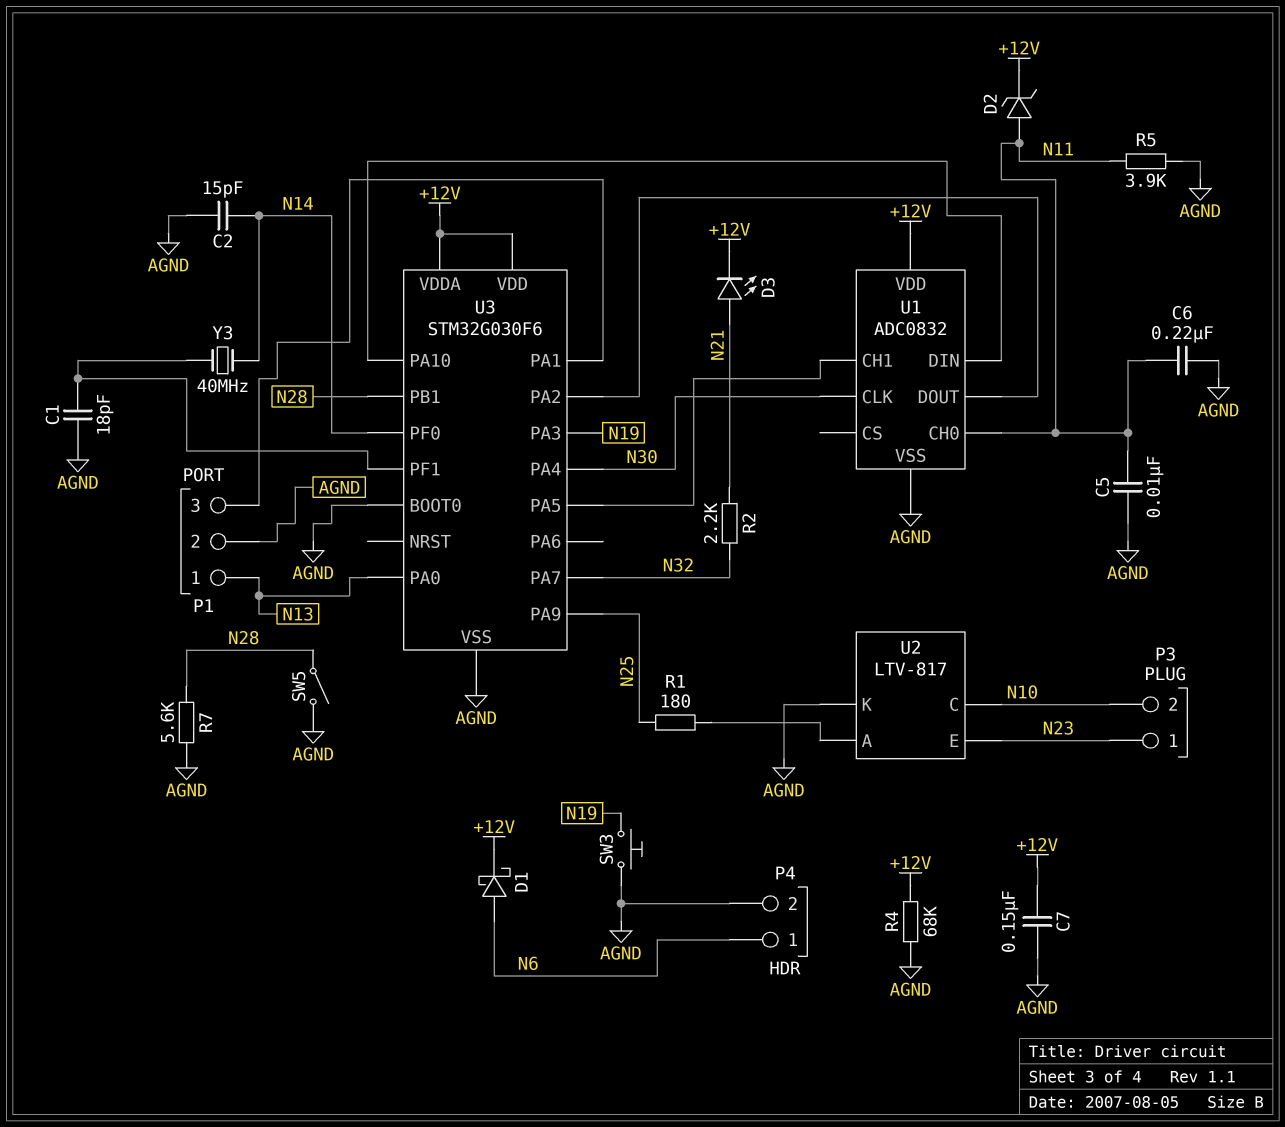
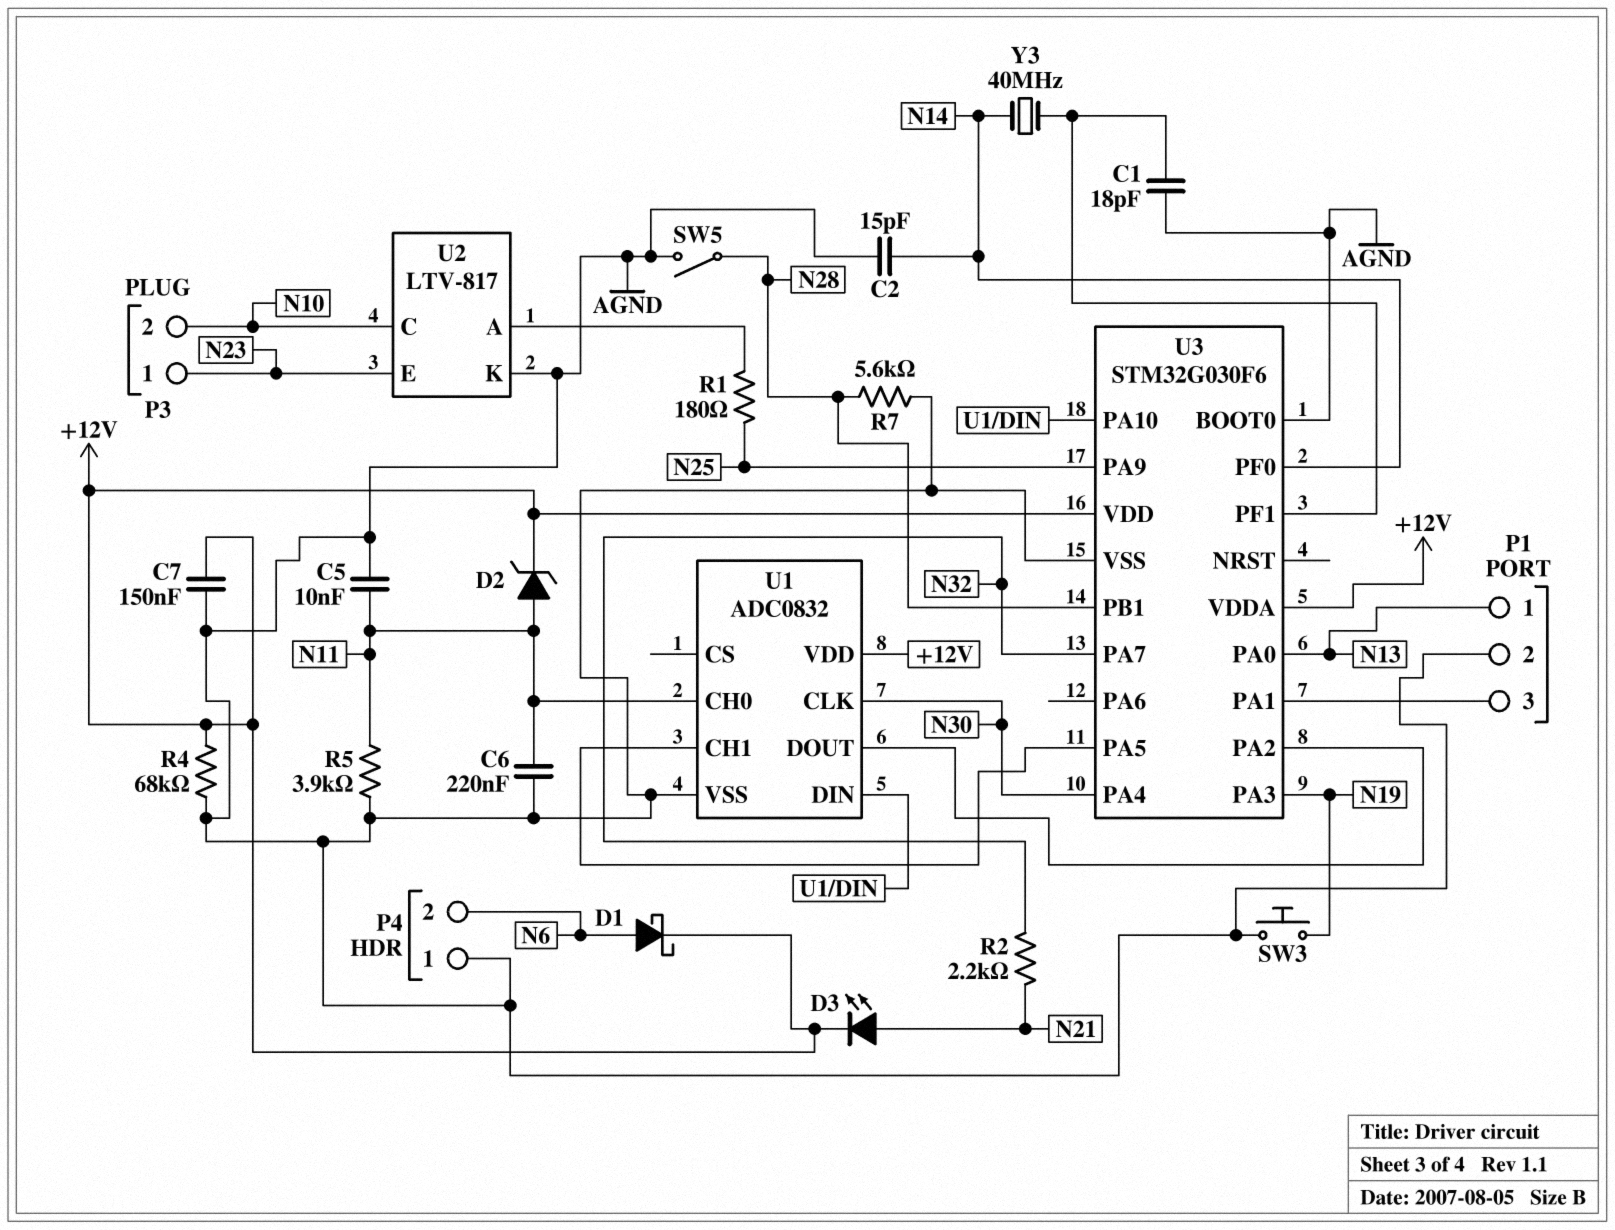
P4 pin 1: N6 -> AGND
P4 pin 2: AGND -> N6

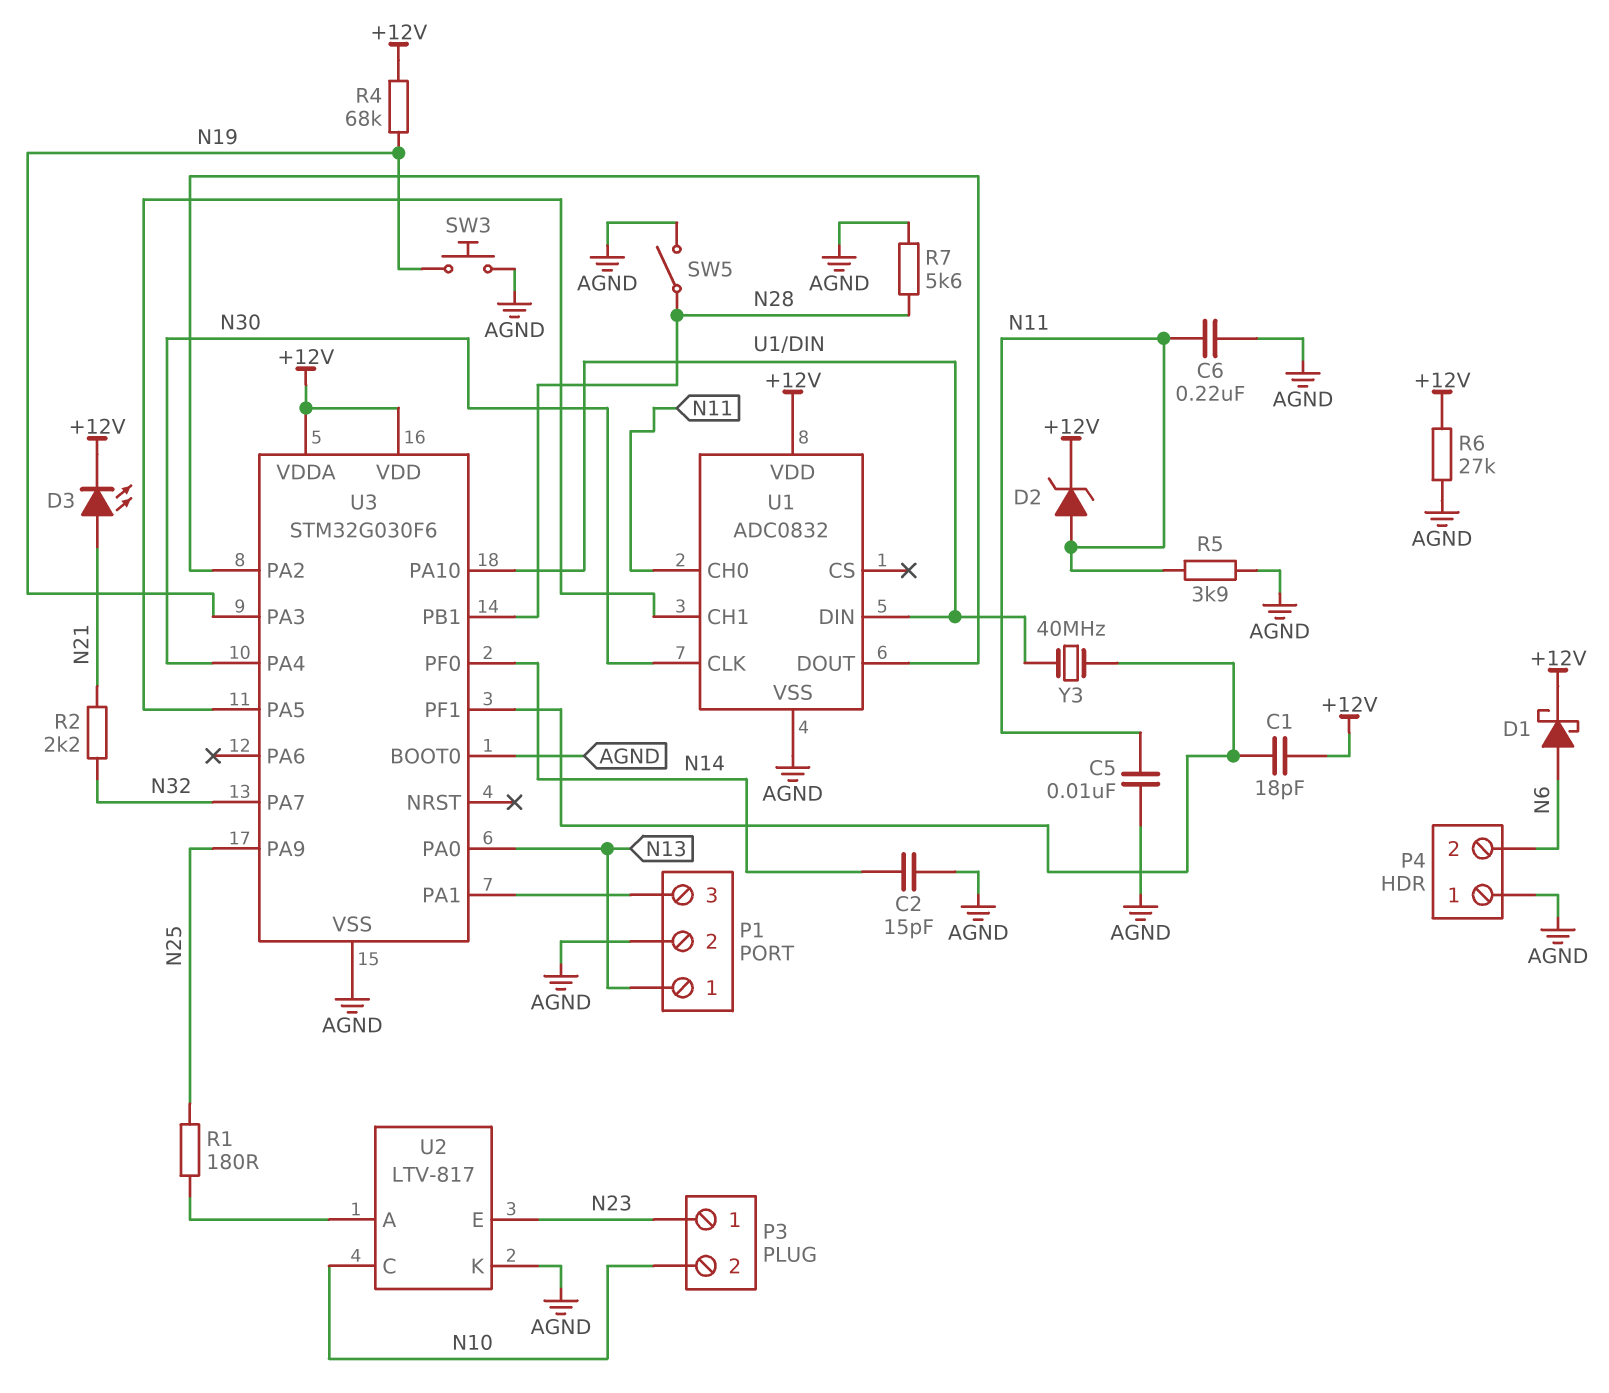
C1: 18pF (AGND, U3/PF1) -> 18pF (+12V, U3/PF1)
C7: 150nF (+12V, AGND) -> none
R4: 68k (+12V, AGND) -> 68k (+12V, N19)
R6: none -> 27k (+12V, AGND)
Y3: 40MHz (N14, U3/PF1) -> 40MHz (U1/DIN, U3/PF1)

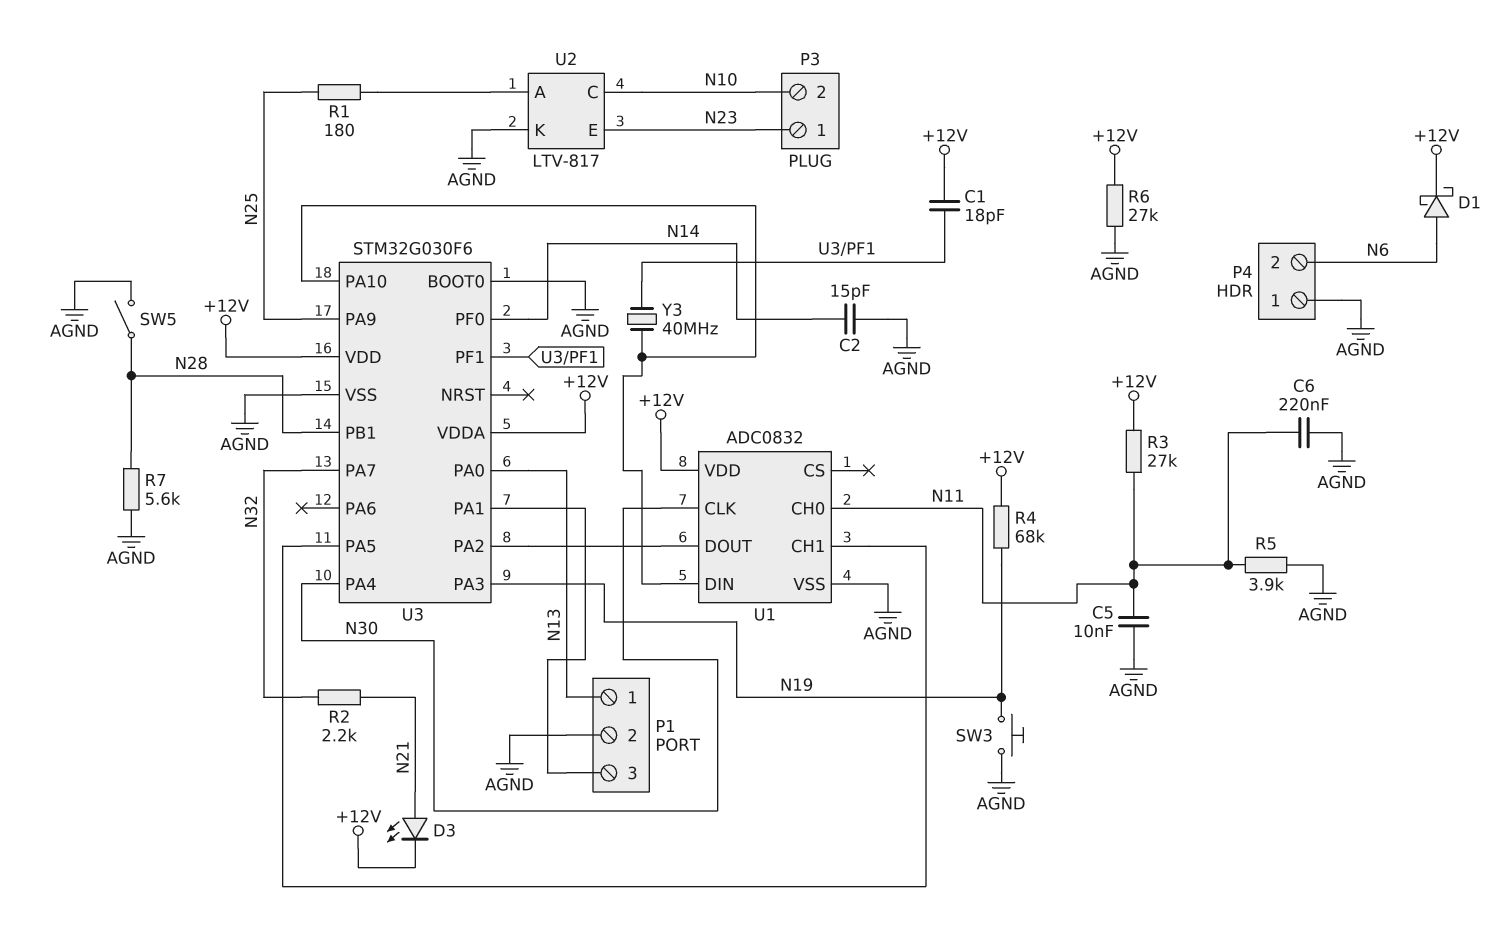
D2: zener (A N11, K +12V) -> none
R3: none -> 27k (+12V, N11)

